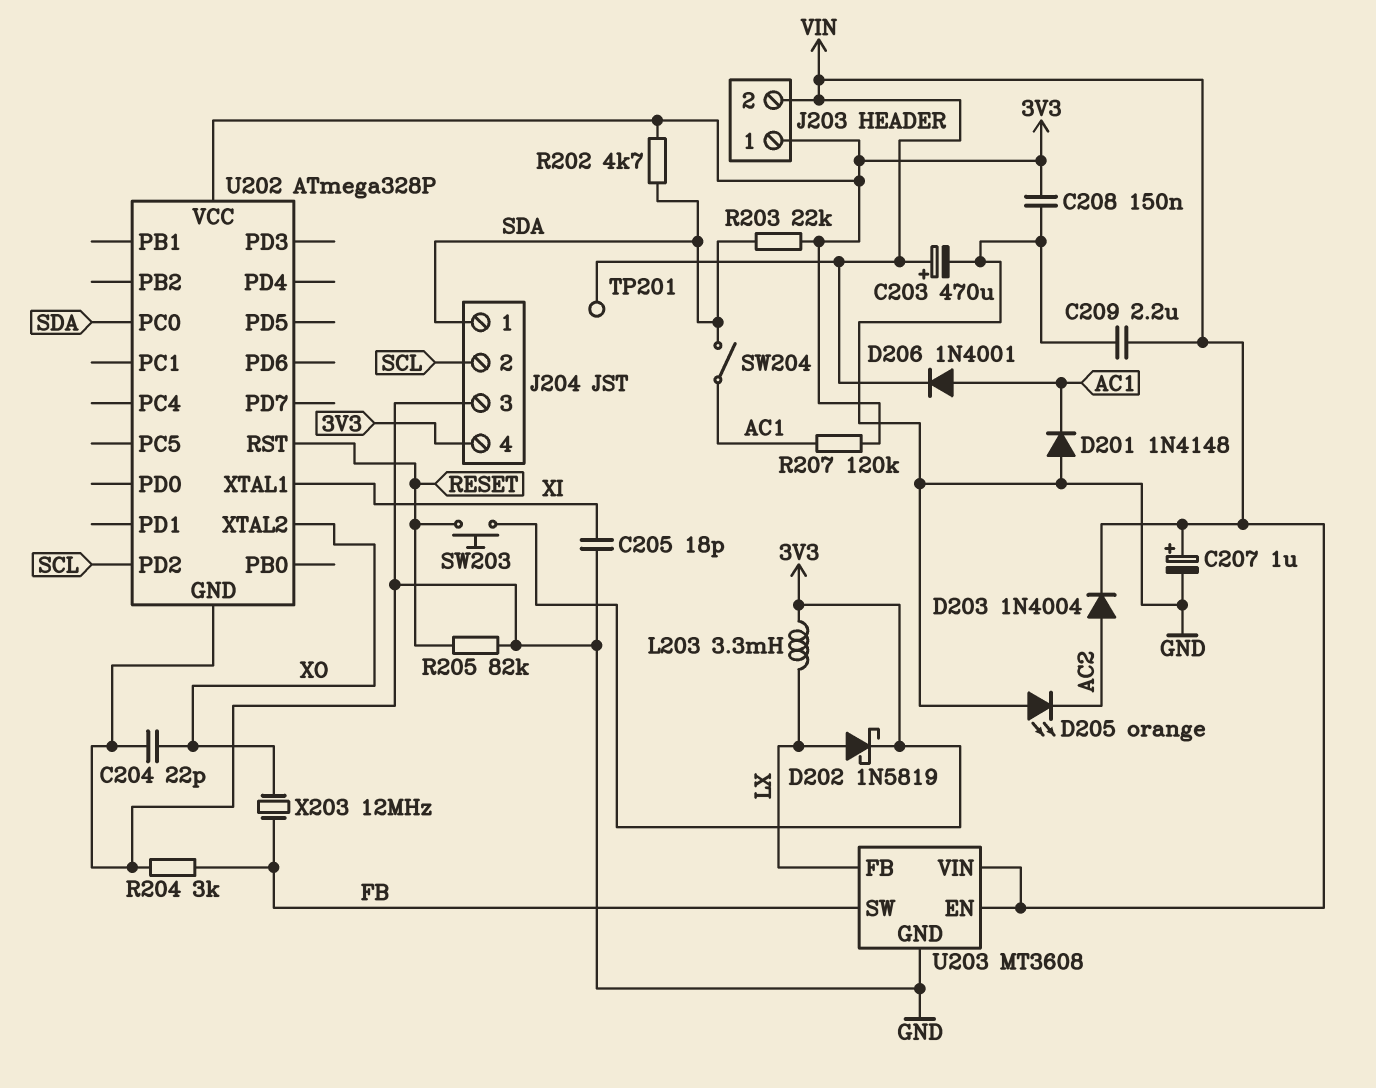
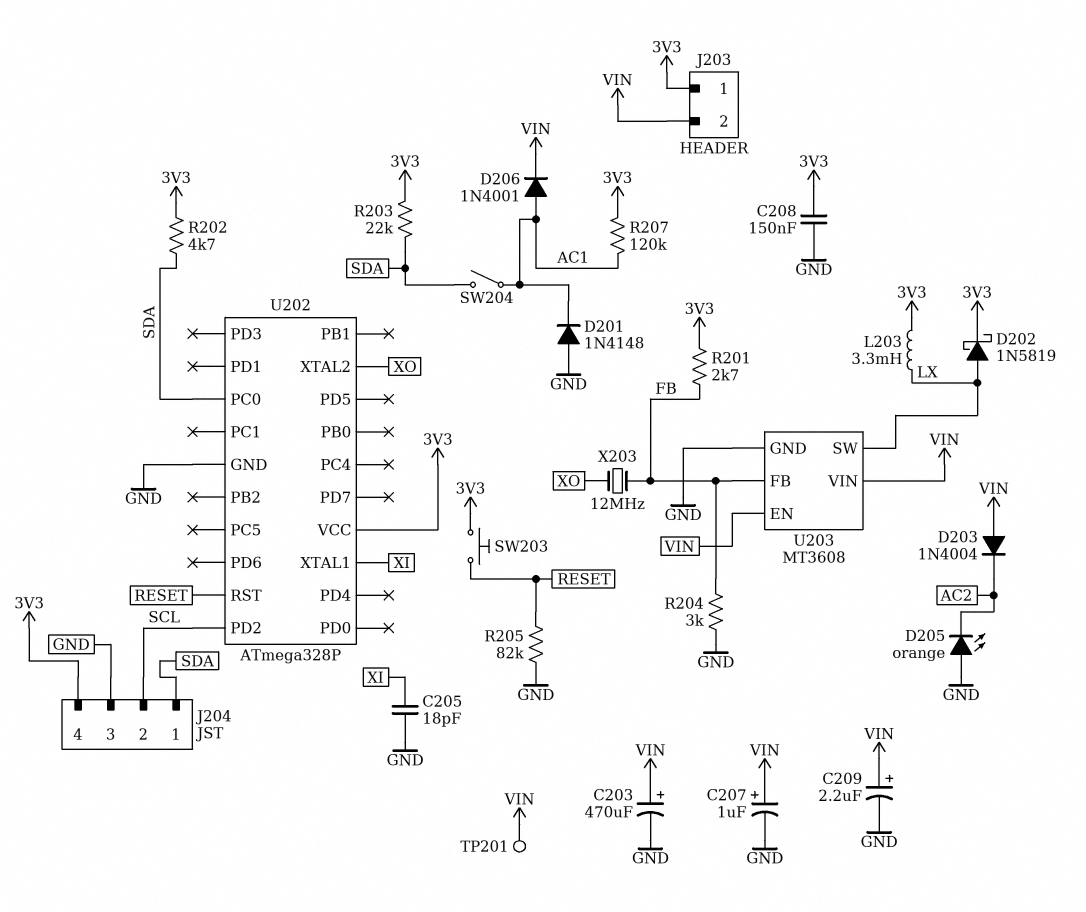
C204: 22pF (GND, XO) -> none
C209: 2.2uF (GND, VIN) -> 2.2uF (plus VIN, minus GND)
D203: diode 1N4004 (A AC2, K VIN) -> diode 1N4004 (A VIN, K AC2)
R201: none -> 2.7k (3V3, FB)
U203 pin FB: LX -> FB
U203 pin SW: FB -> LX

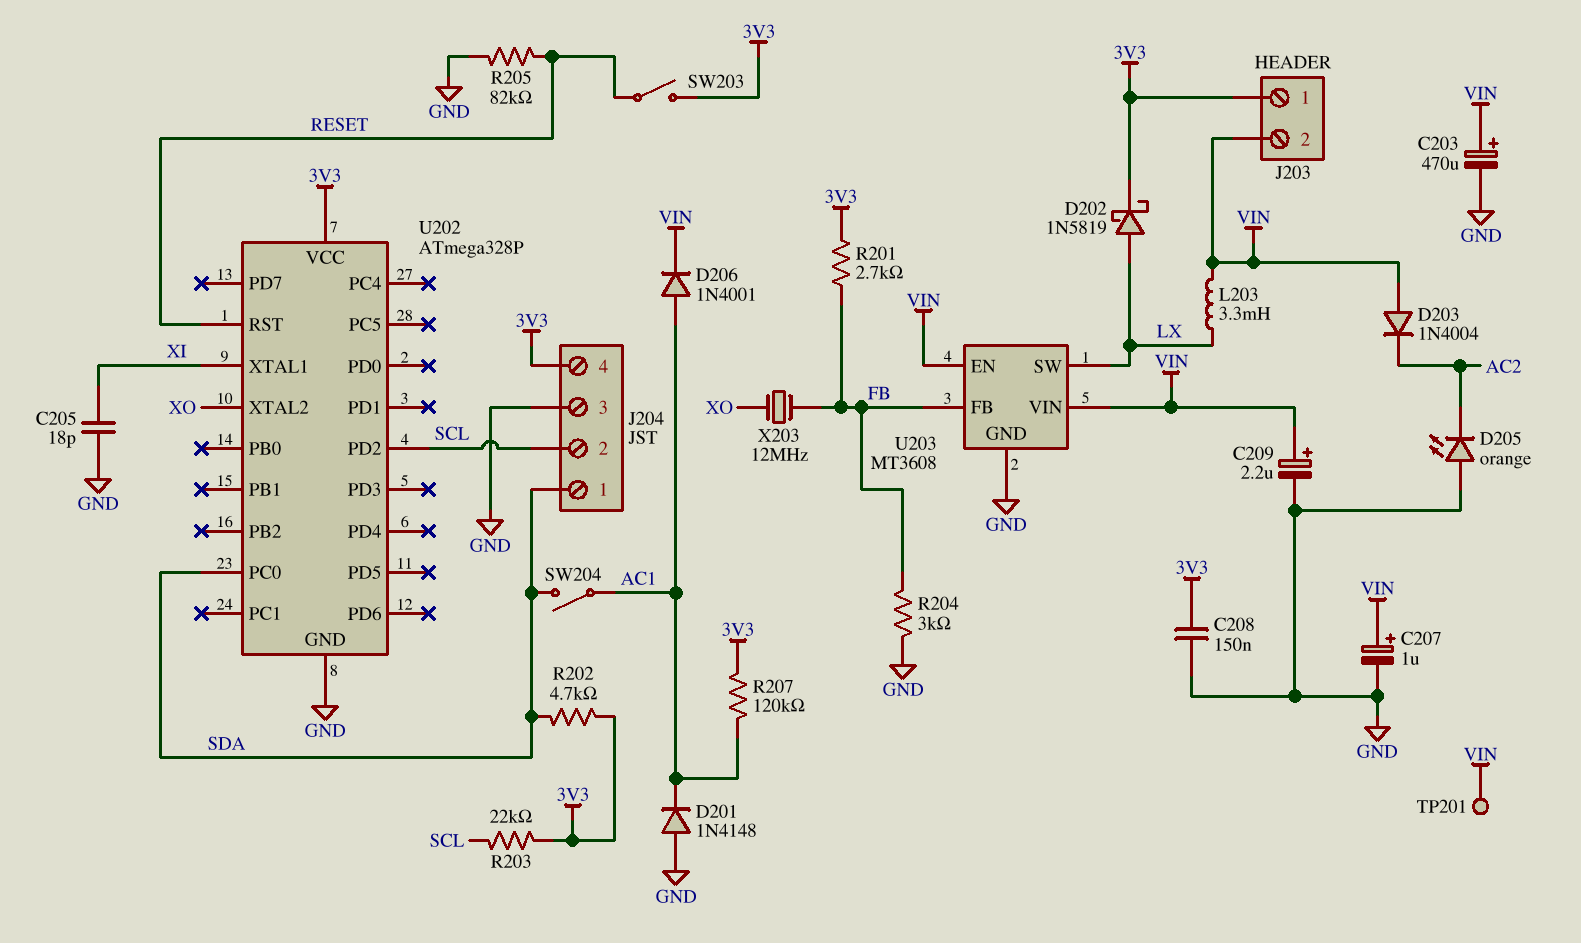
L203: 3.3mH (3V3, LX) -> 3.3mH (LX, VIN)
R203: 22k (3V3, SDA) -> 22k (3V3, SCL)
SW203: button (3V3, RESET) -> switch (3V3, RESET)

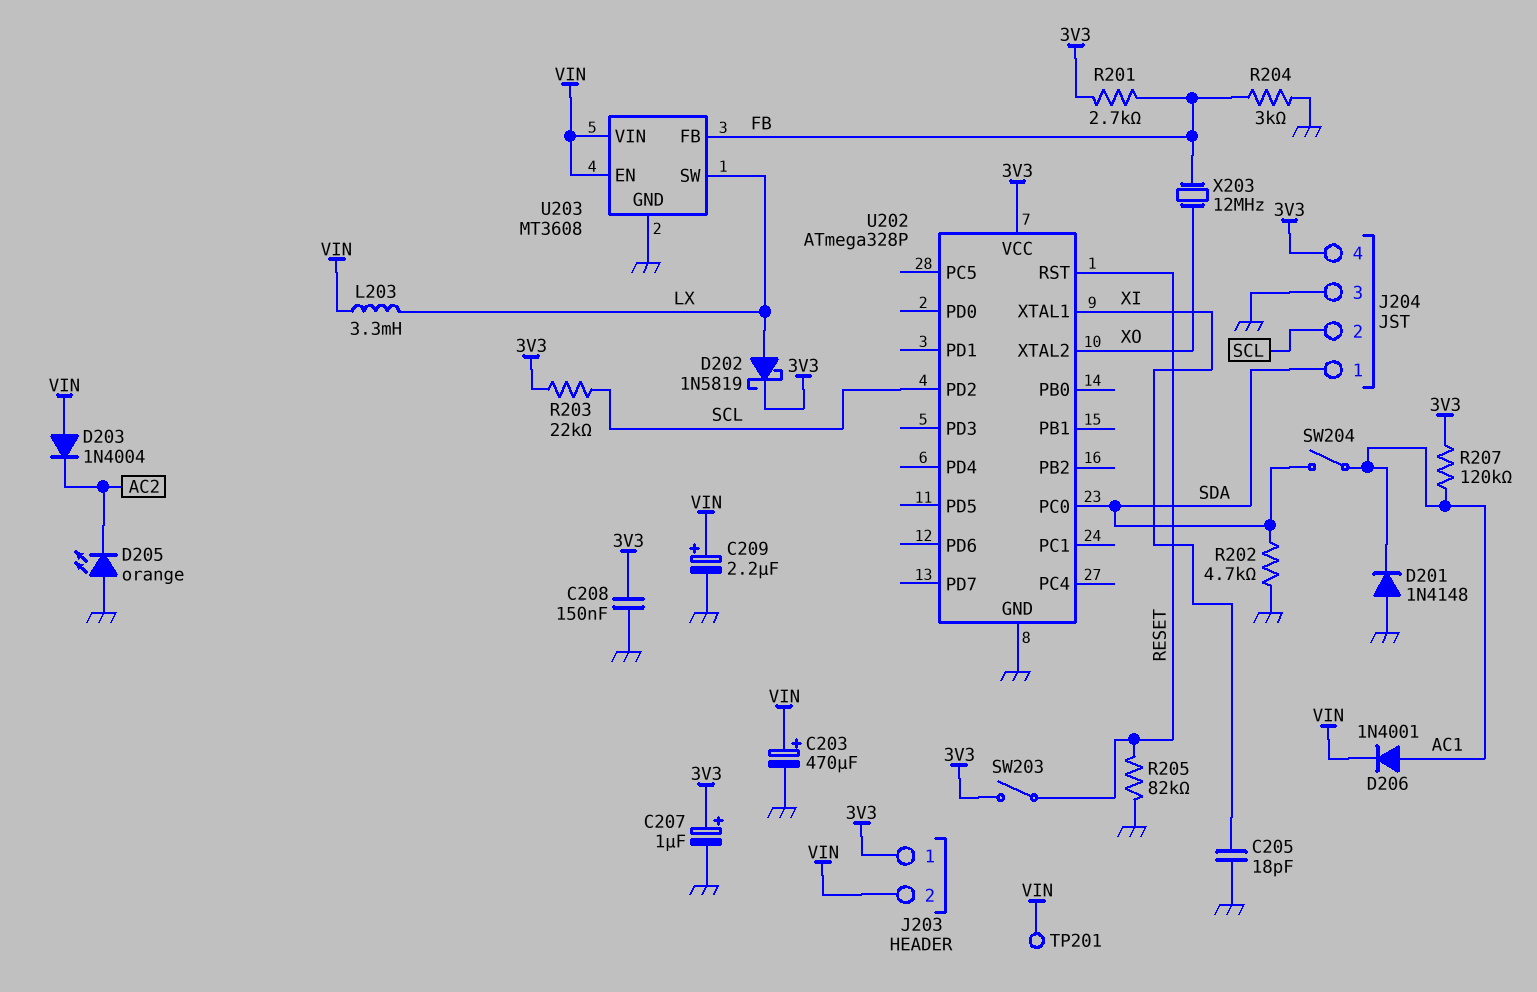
C207: 1uF (plus VIN, minus GND) -> 1uF (plus 3V3, minus GND)
R202: 4.7k (3V3, SDA) -> 4.7k (GND, SDA)

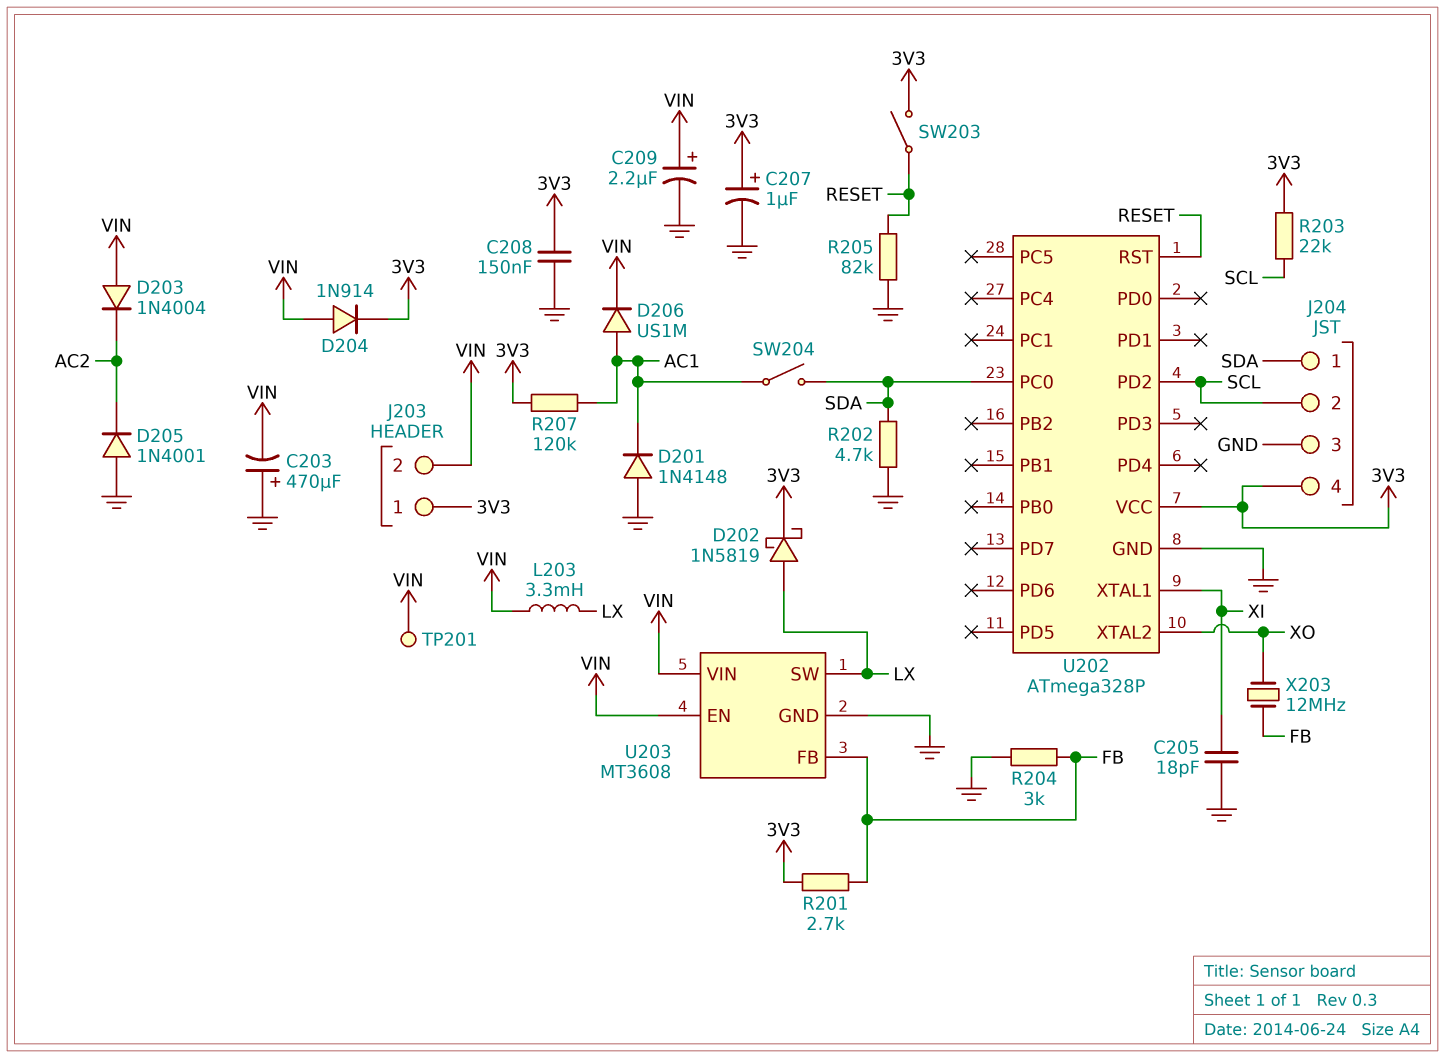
C203: 470uF (plus VIN, minus GND) -> 470uF (plus GND, minus VIN)
D204: none -> diode 1N914 (A VIN, K 3V3)
D205: LED orange (A GND, K AC2) -> diode 1N4001 (A GND, K AC2)
D206: diode 1N4001 (A AC1, K VIN) -> diode US1M (A AC1, K VIN)

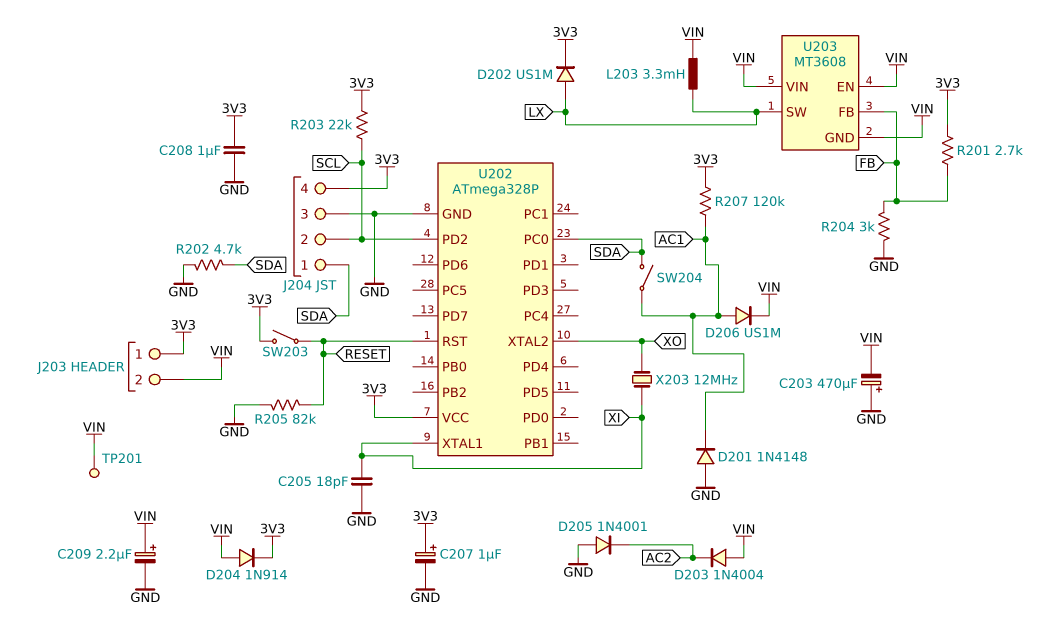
C208: 150nF (3V3, GND) -> 1uF (3V3, GND)
D202: schottky 1N5819 (A LX, K 3V3) -> diode US1M (A LX, K 3V3)
U203 pin GND: GND -> VIN
X203: 12MHz (FB, XO) -> 12MHz (XI, XO)

